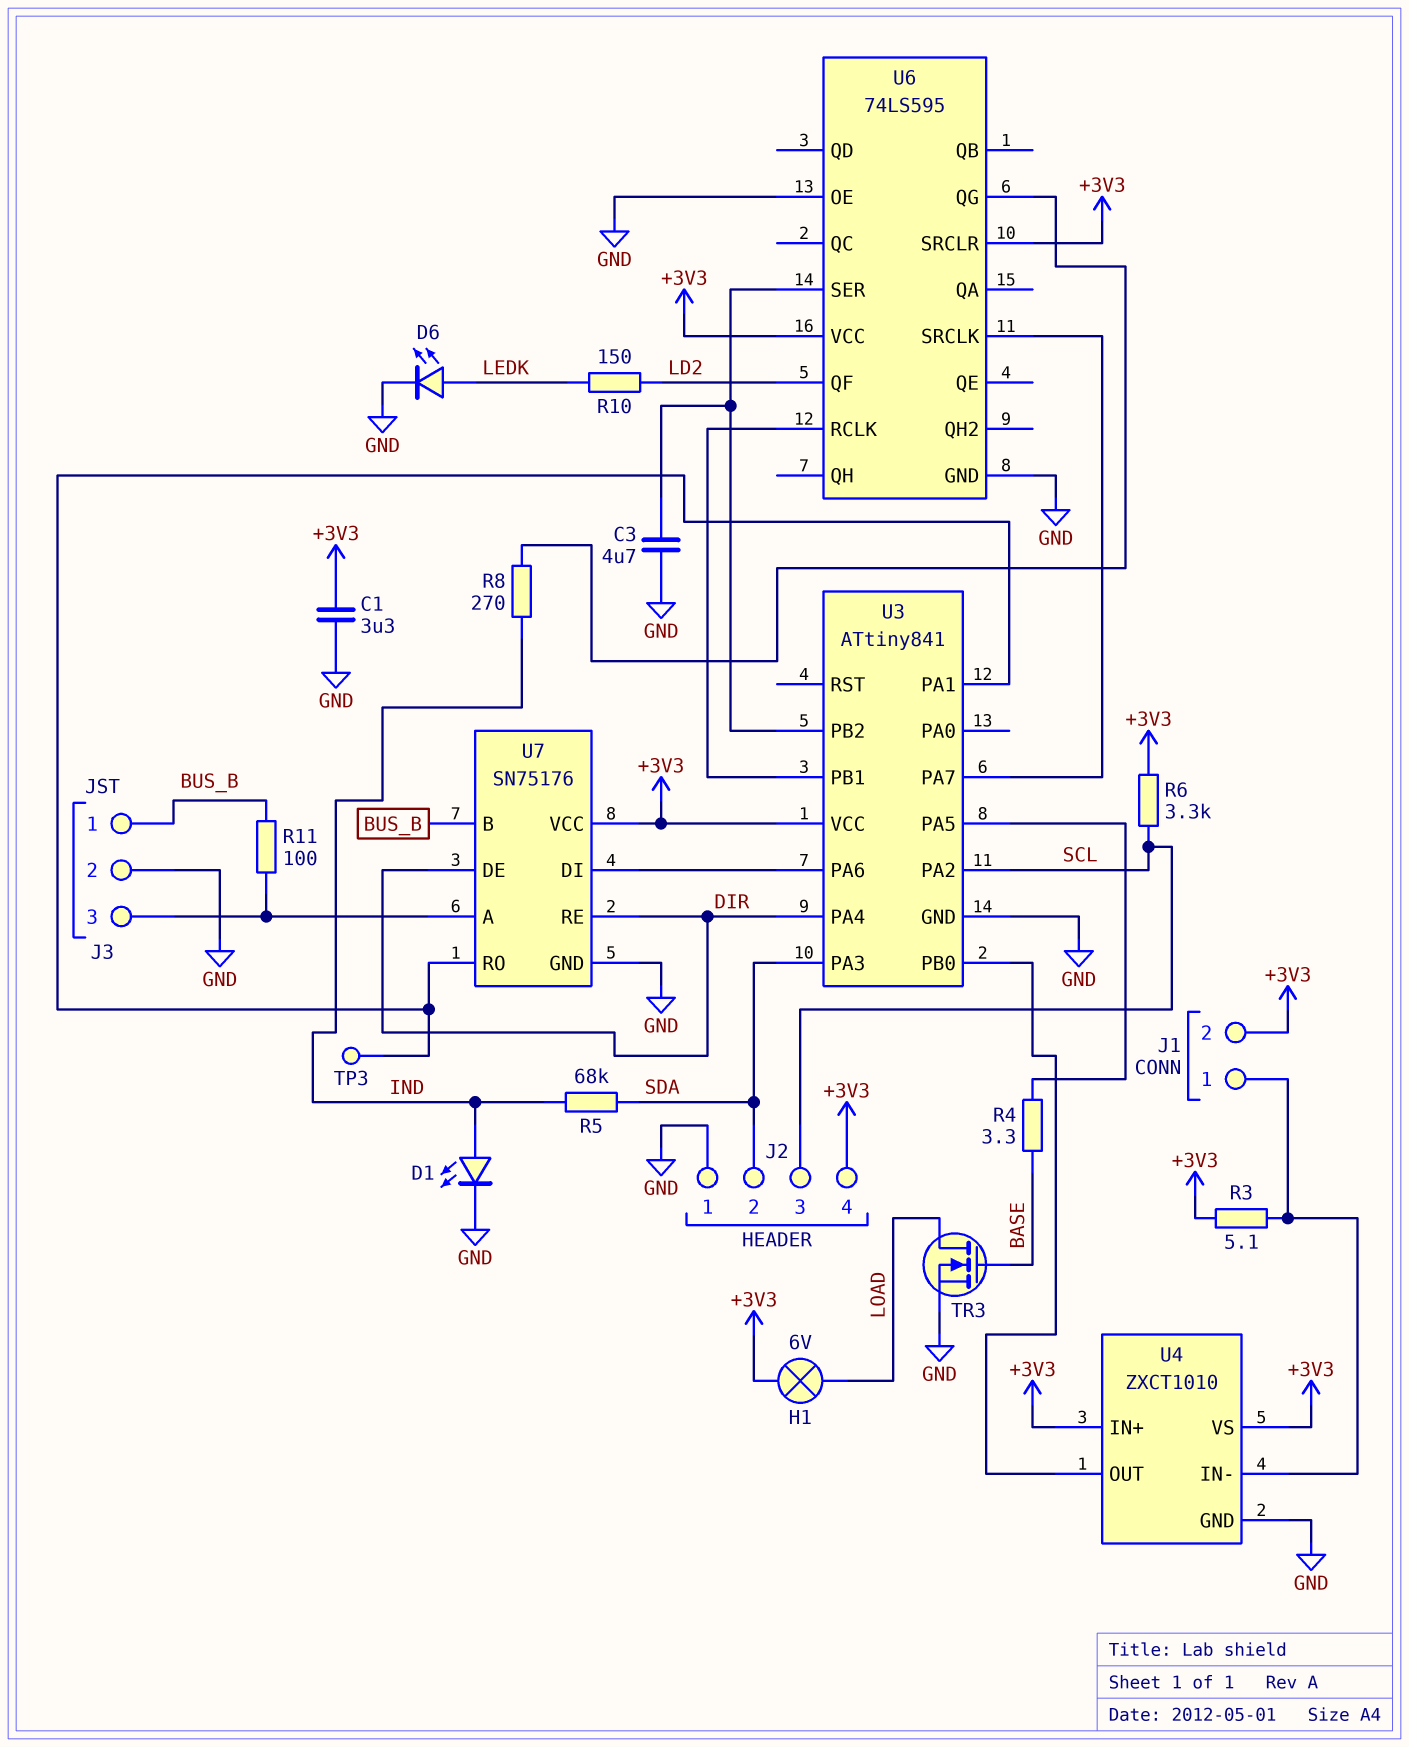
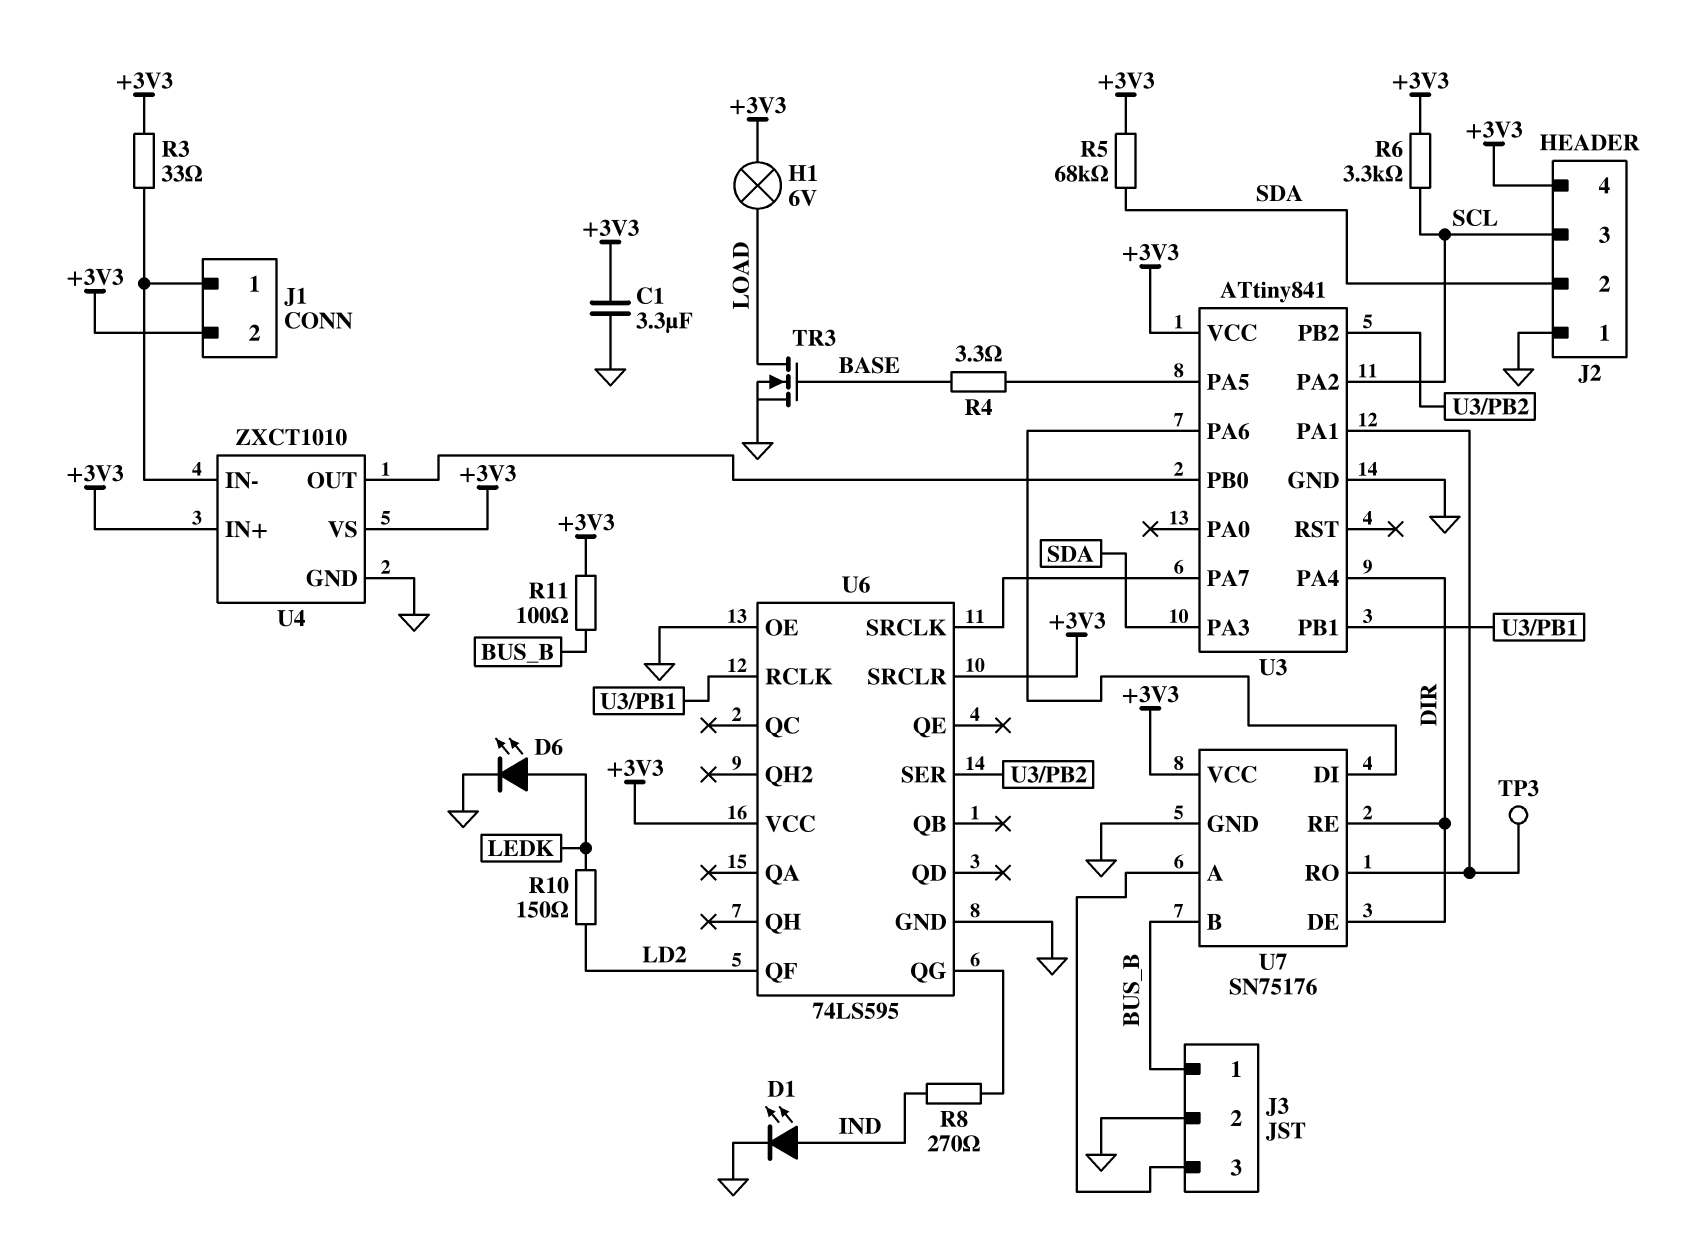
C3: 4.7uF (GND, U3/PB2) -> none
R3: 5.1 (+3V3, J1/1) -> 33 (+3V3, J1/1)
R5: 68k (IND, SDA) -> 68k (+3V3, SDA)
R11: 100 (BUS_B, J3/3) -> 100 (+3V3, BUS_B)

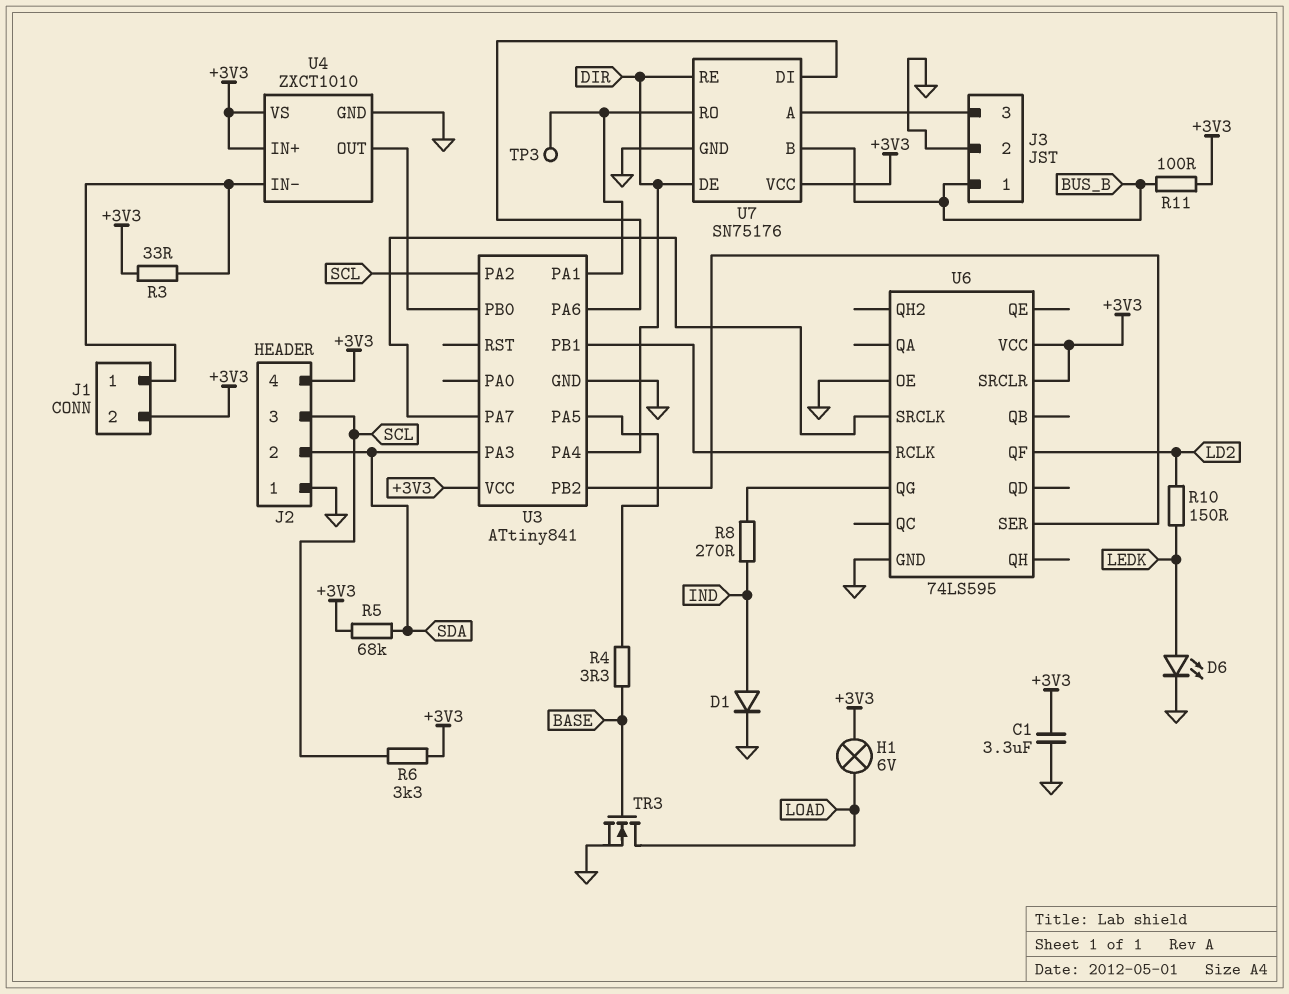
D1: LED (A IND, K GND) -> diode (A IND, K GND)

